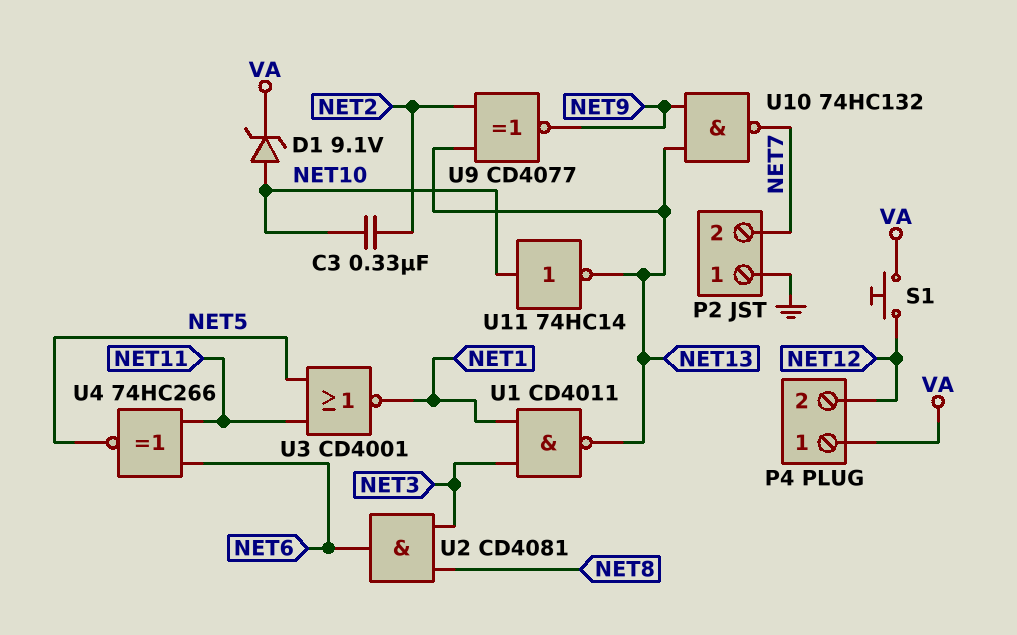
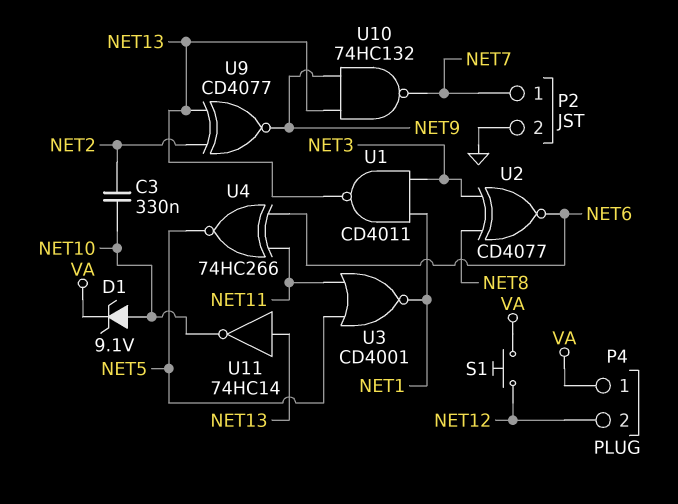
P2 pin 1: GND -> NET7
P2 pin 2: NET7 -> GND
U2: AND CD4081 (in NET3, in NET8, out NET6) -> XNOR CD4077 (in NET3, in NET8, out NET6)
U11: NOT 74HC14 (in NET10, out NET13) -> NOT 74HC14 (in NET13, out NET10)

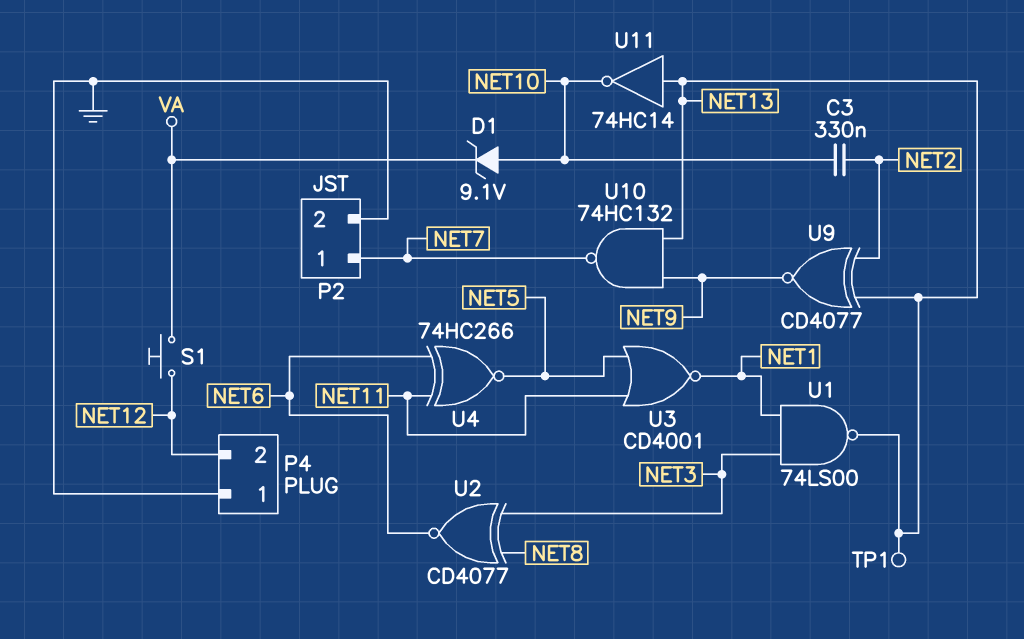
P4 pin 1: VA -> GND
TP1: none -> test point (NET13)
U1: NAND CD4011 (in NET1, in NET3, out NET13) -> NAND 74LS00 (in NET1, in NET3, out NET13)

